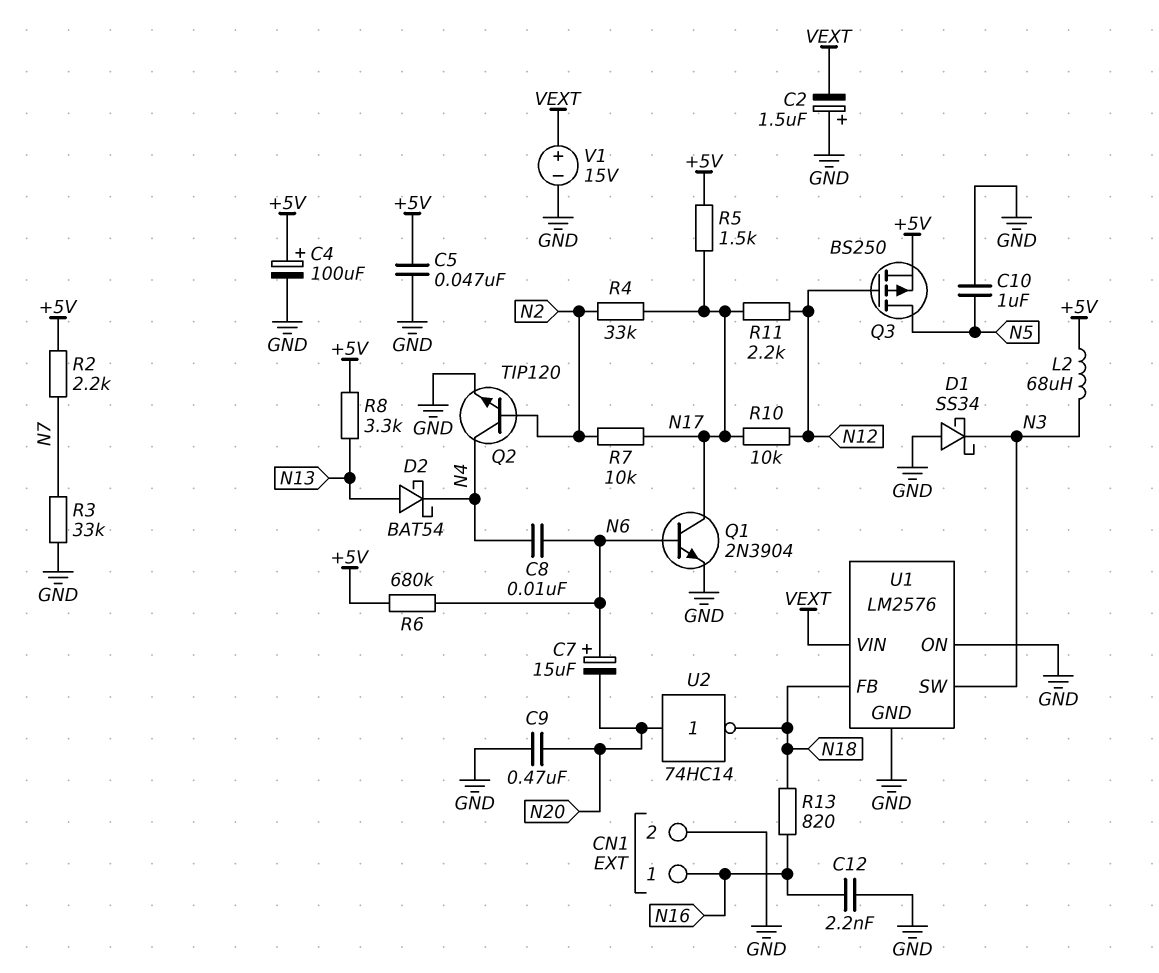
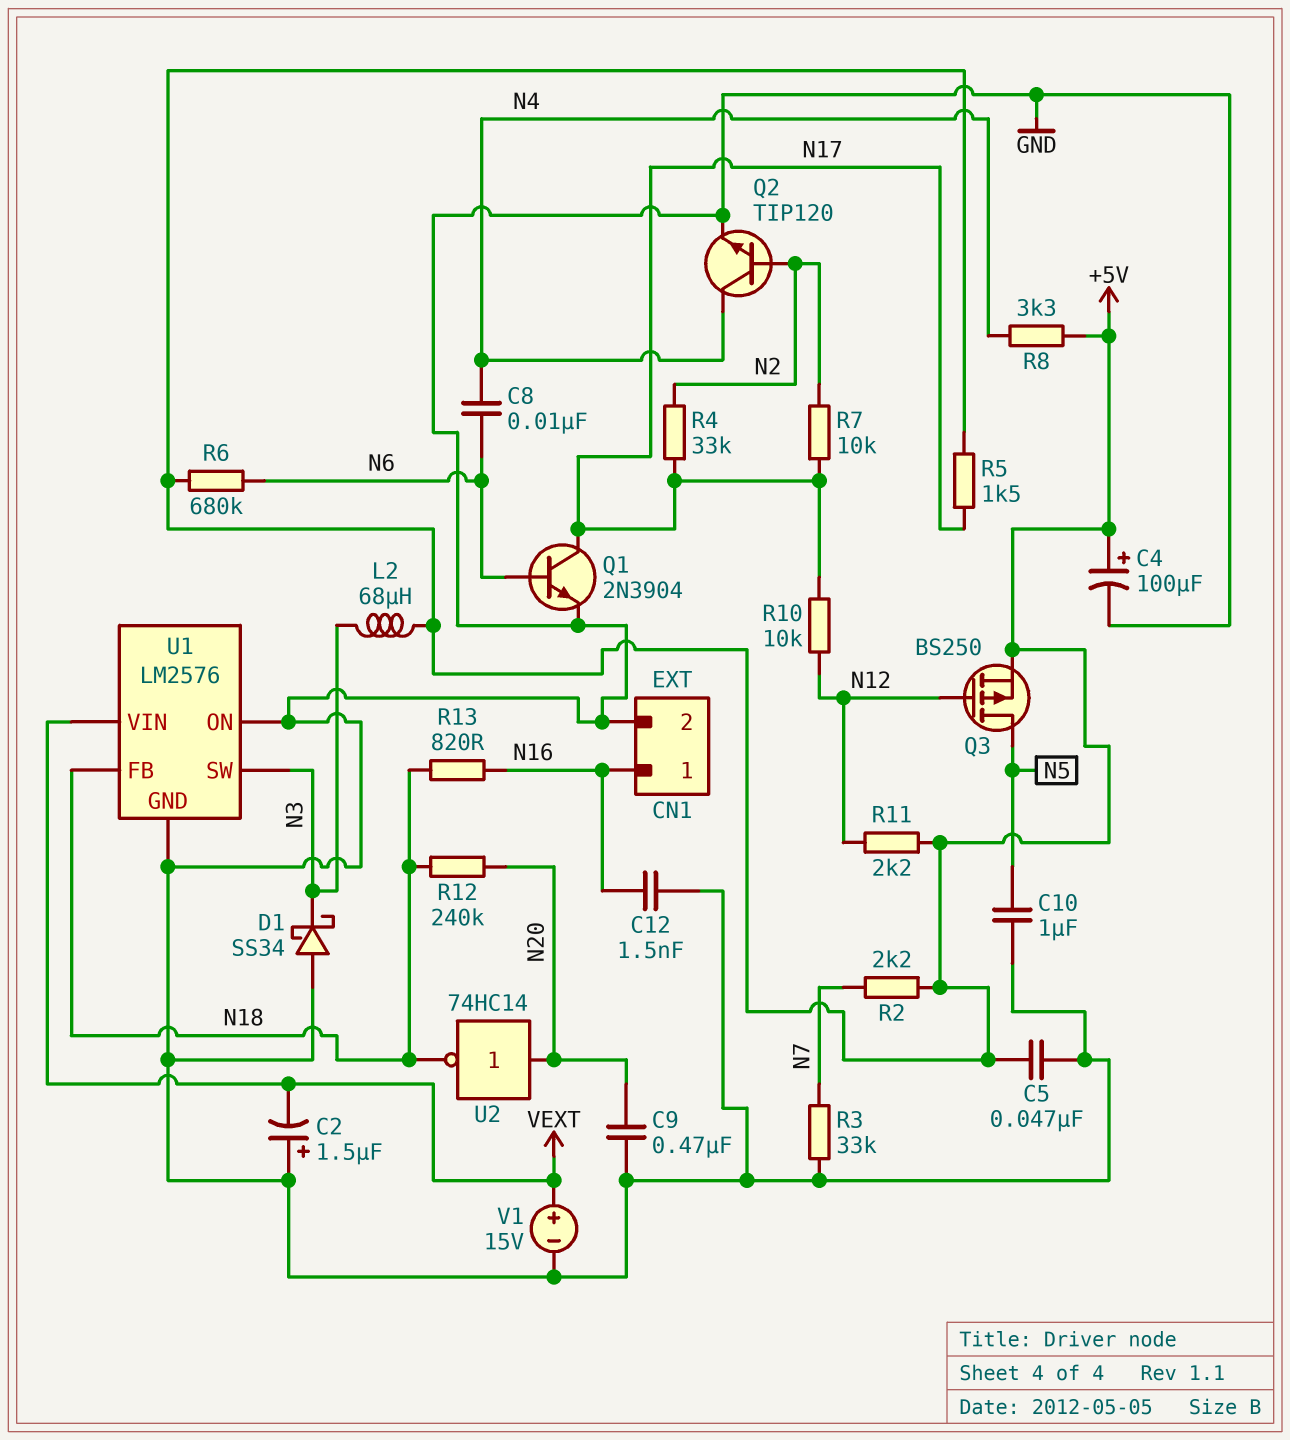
C7: 15uF (plus N6, minus N20) -> none
C12: 2.2nF (GND, N16) -> 1.5nF (GND, N16)
D2: schottky BAT54 (A N13, K N4) -> none
R8: 3.3k (+5V, N13) -> 3.3k (+5V, N4)
R11: 2.2k (N12, N17) -> 2.2k (+5V, N12)
R12: none -> 240k (N18, N20)

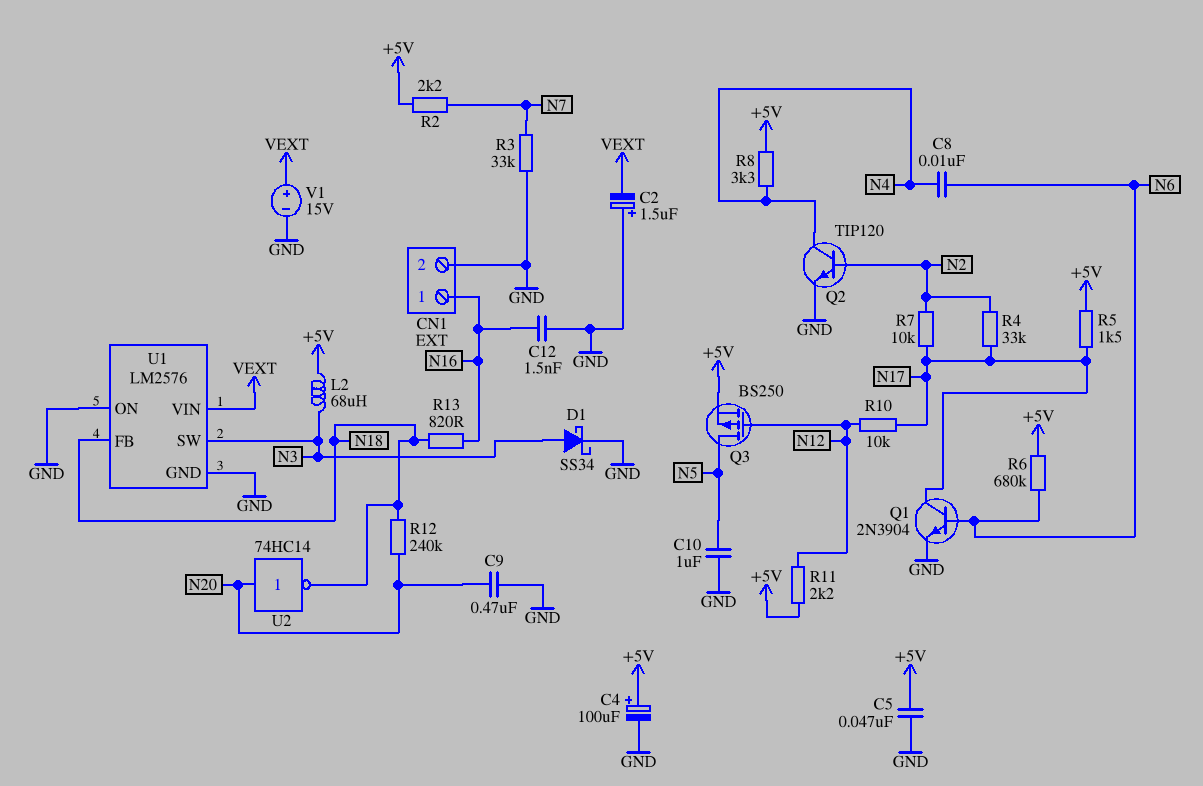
D1: schottky SS34 (A GND, K N3) -> schottky SS34 (A N3, K GND)

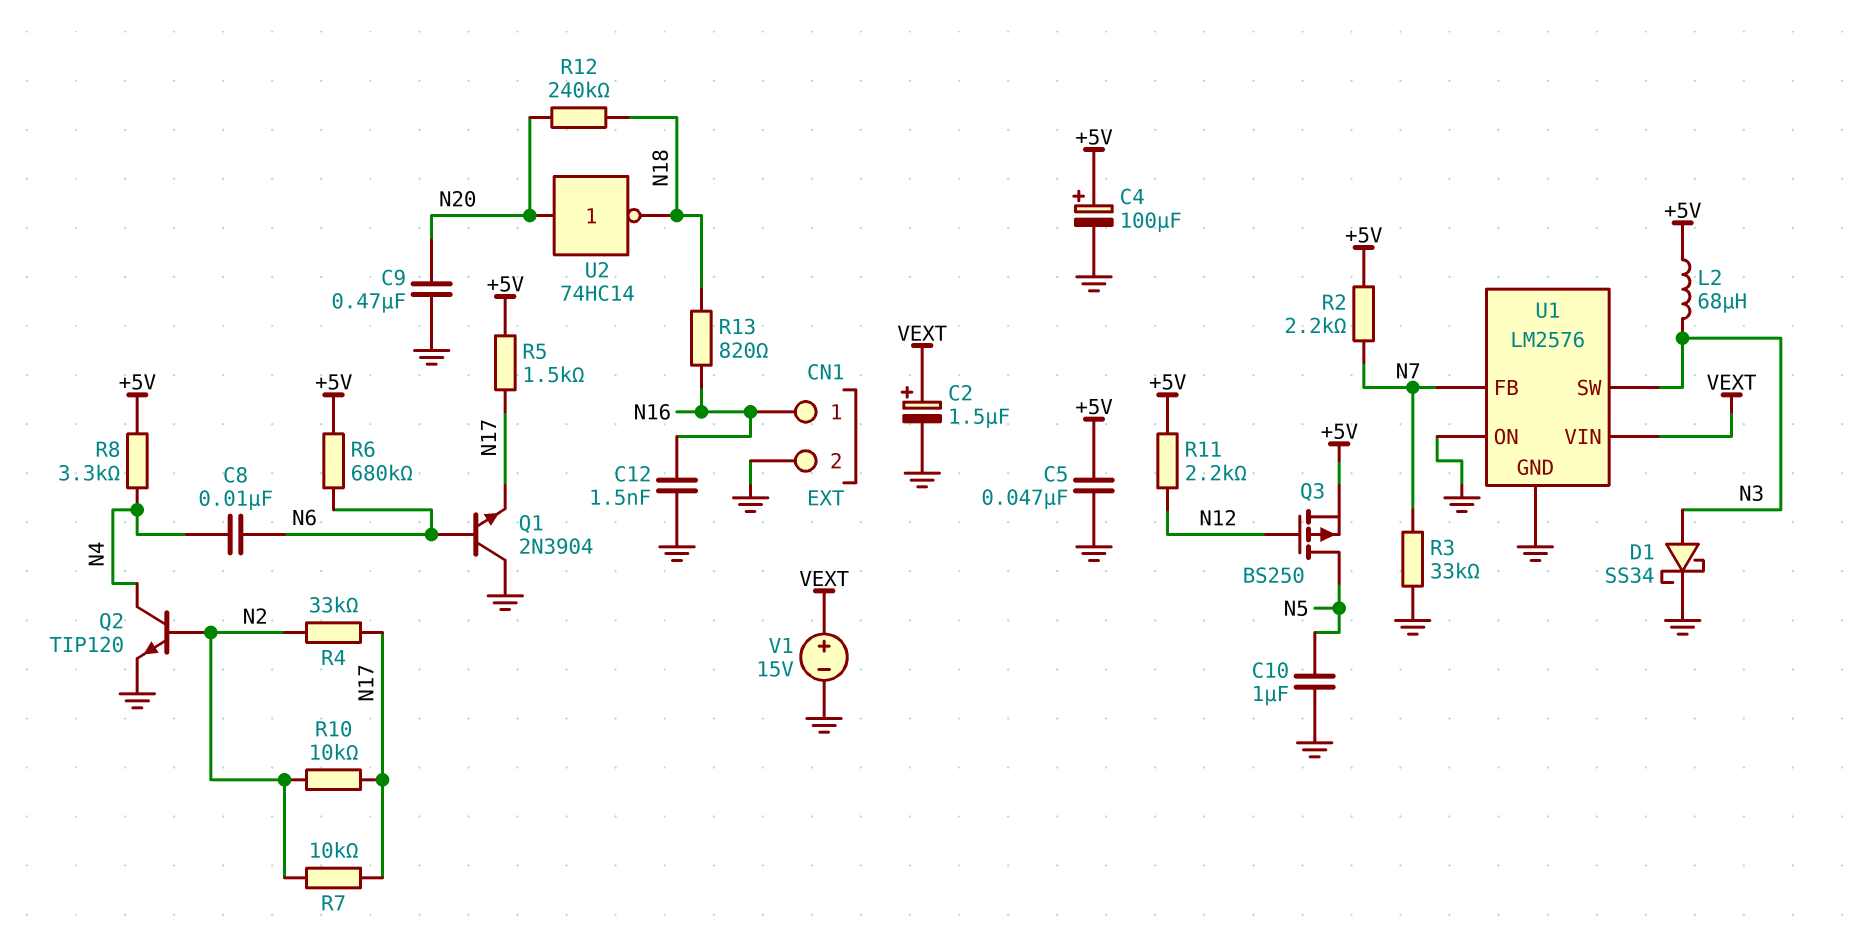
C2: 1.5uF (plus GND, minus VEXT) -> 1.5uF (plus VEXT, minus GND)
Q1: NPN 2N3904 (B N6, C N17, E GND) -> NPN 2N3904 (B N6, C GND, E N17)
R10: 10k (N12, N17) -> 10k (N2, N17)
U1 pin FB: N18 -> N7

